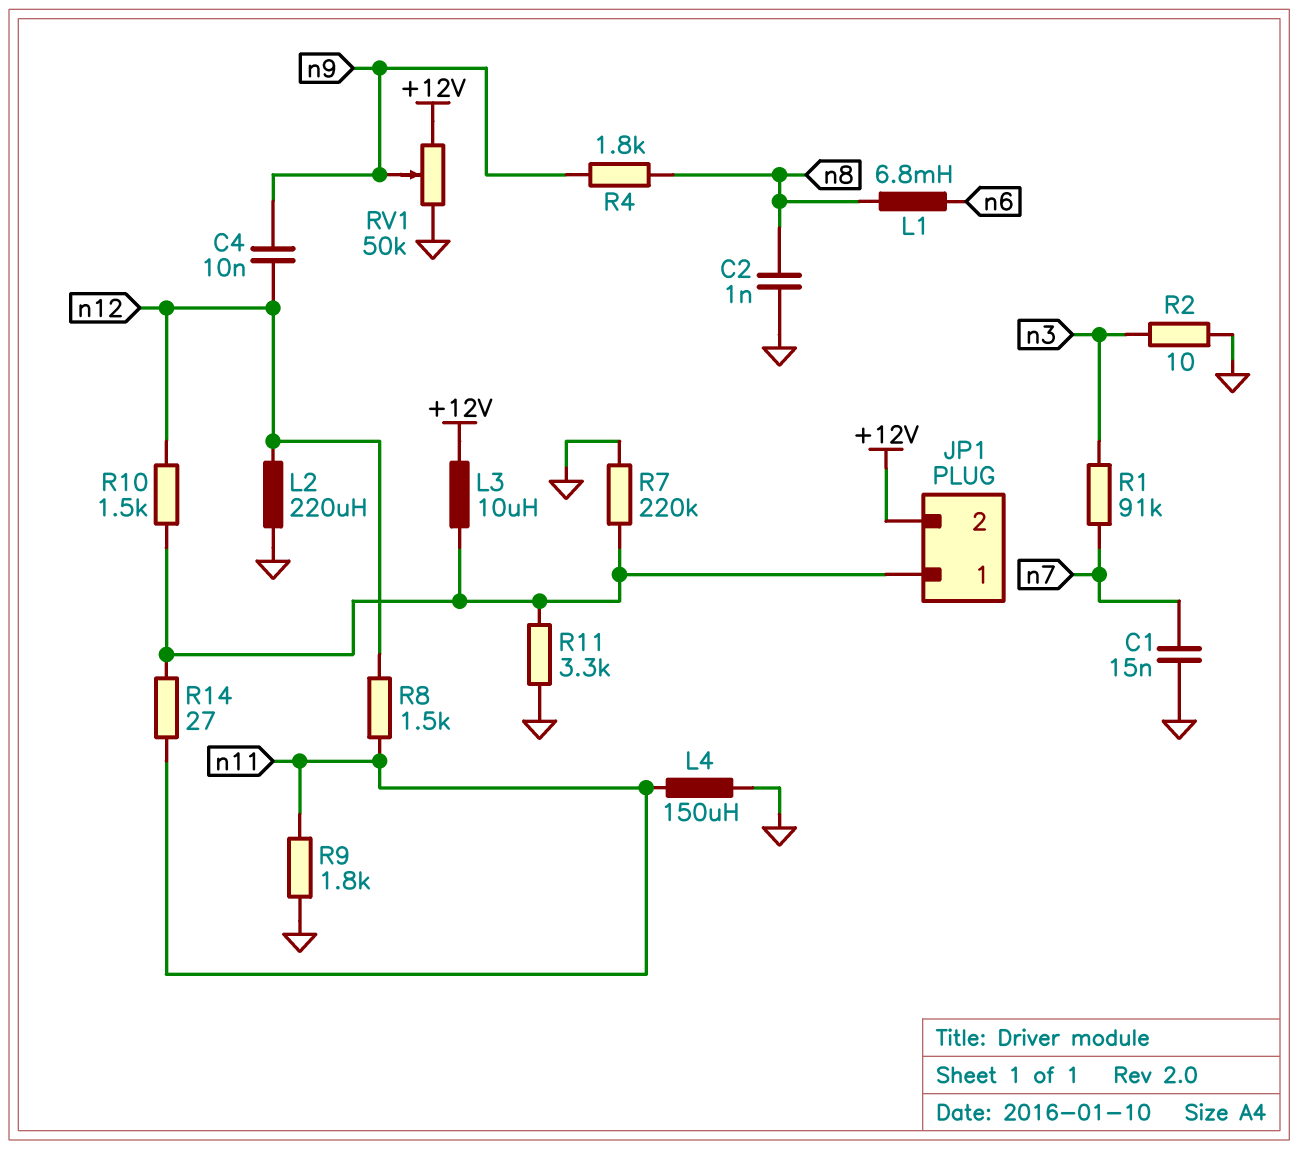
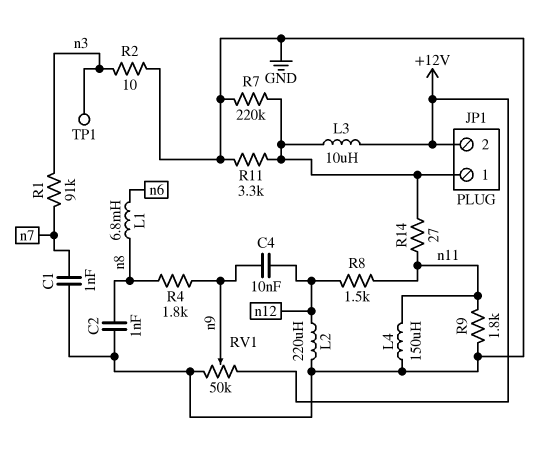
C1: 15nF (GND, n7) -> 1nF (GND, n7)
R10: 1.5k (JP1/1, n12) -> none
TP1: none -> test point (n3)

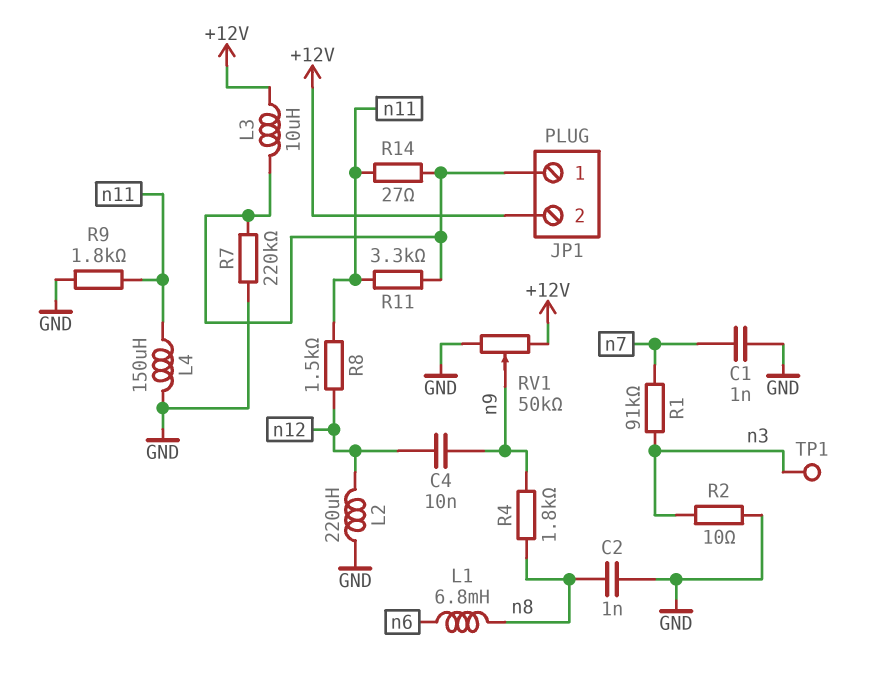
R11: 3.3k (GND, JP1/1) -> 3.3k (JP1/1, n11)

